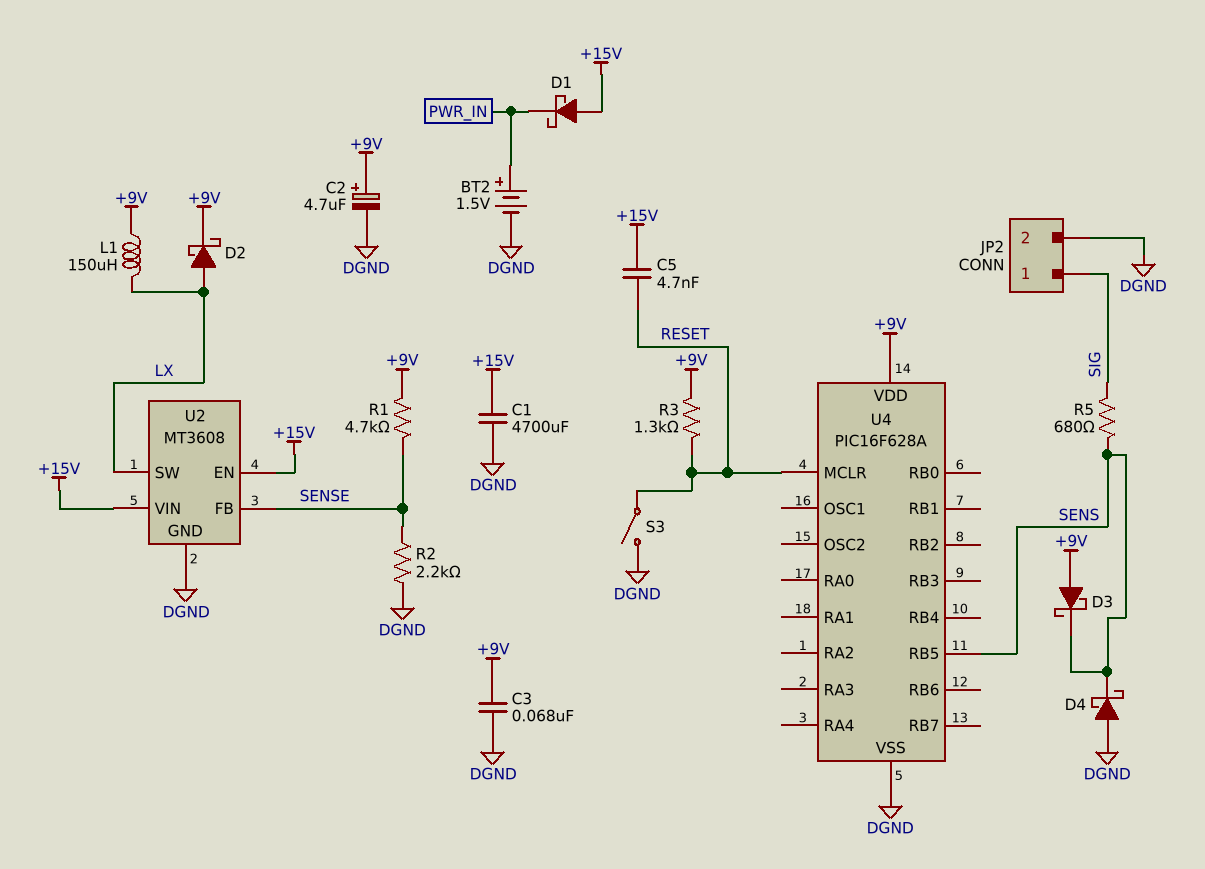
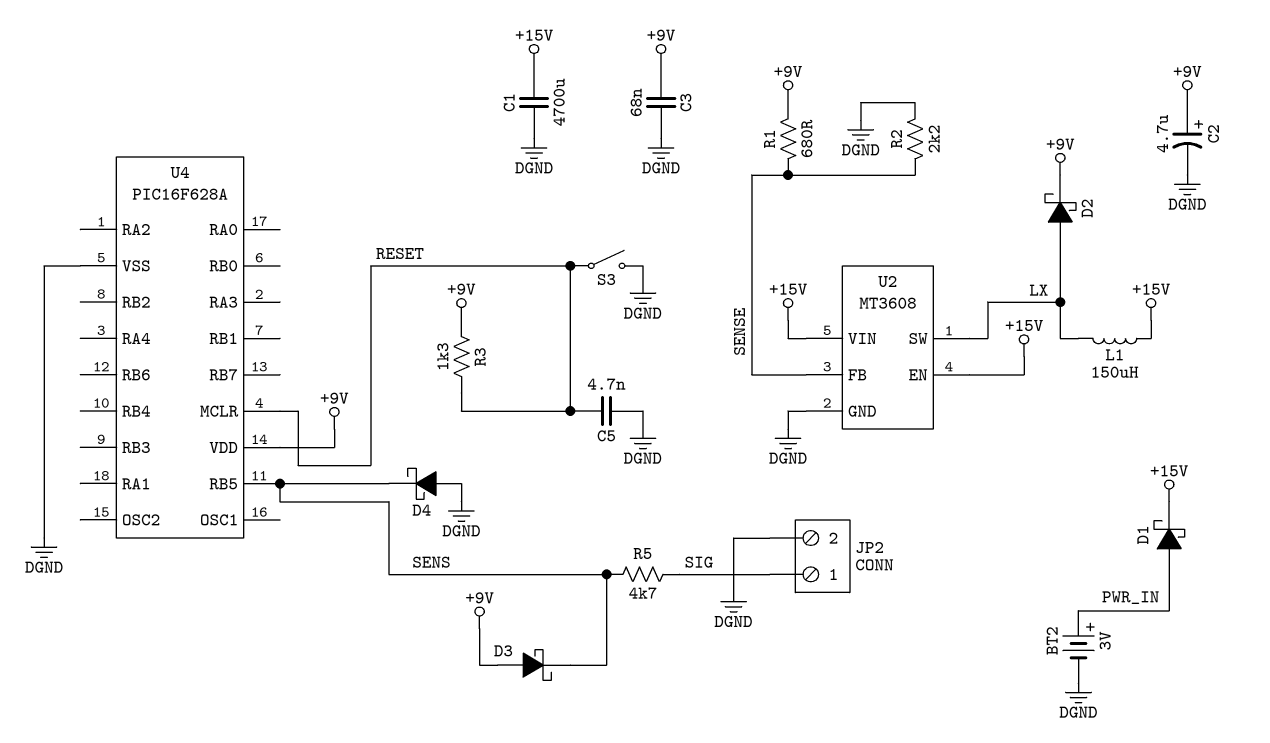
BT2: 1.5V (plus PWR_IN, minus DGND) -> 3V (plus PWR_IN, minus DGND)
C5: 4.7nF (+15V, RESET) -> 4.7nF (DGND, RESET)
D1: schottky (A +15V, K PWR_IN) -> schottky (A PWR_IN, K +15V)
L1: 150uH (+9V, LX) -> 150uH (+15V, LX)
R1: 4.7k (+9V, SENSE) -> 680 (+9V, SENSE)
R5: 680 (SENS, SIG) -> 4.7k (SENS, SIG)

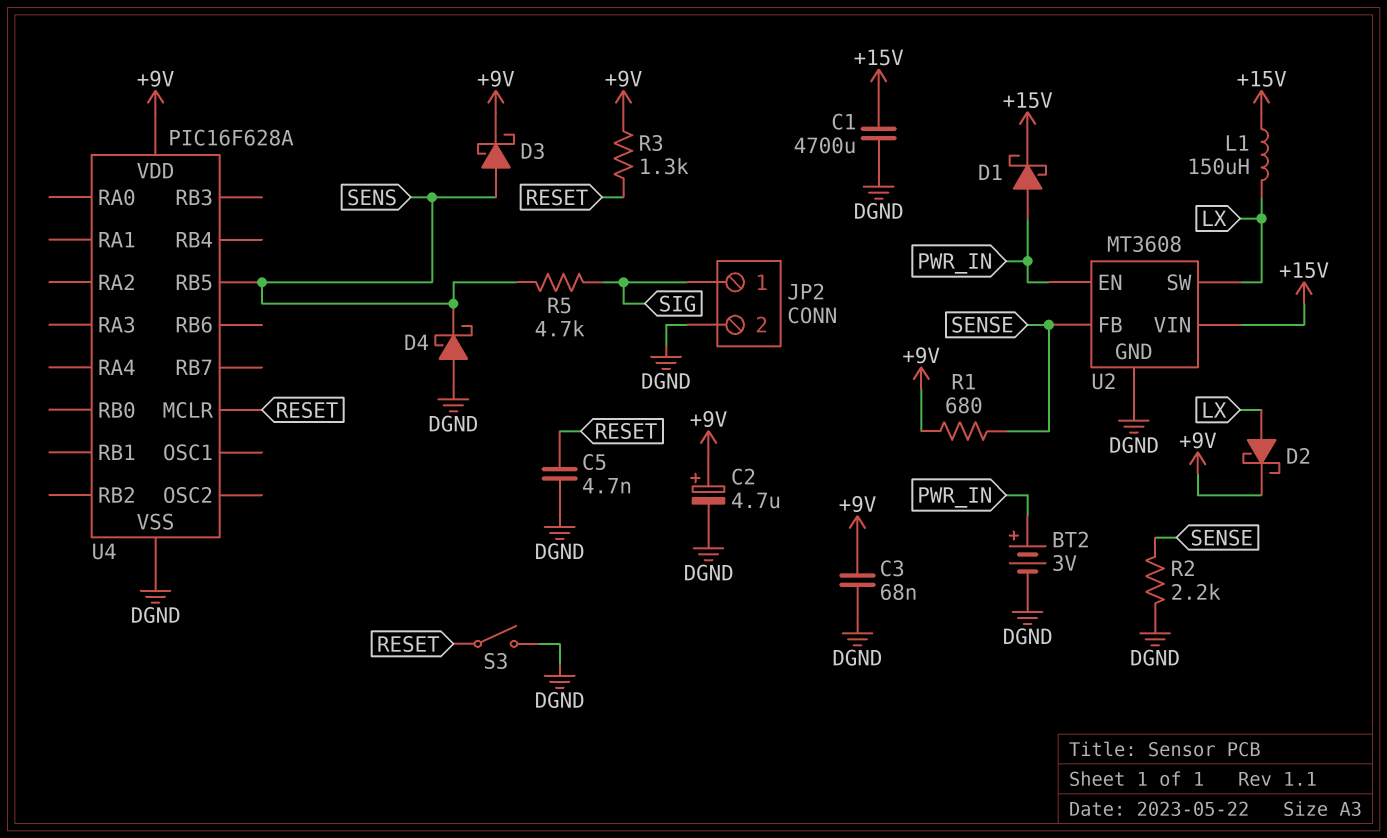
D3: schottky (A +9V, K SENS) -> schottky (A SENS, K +9V)
U2 pin EN: +15V -> PWR_IN

